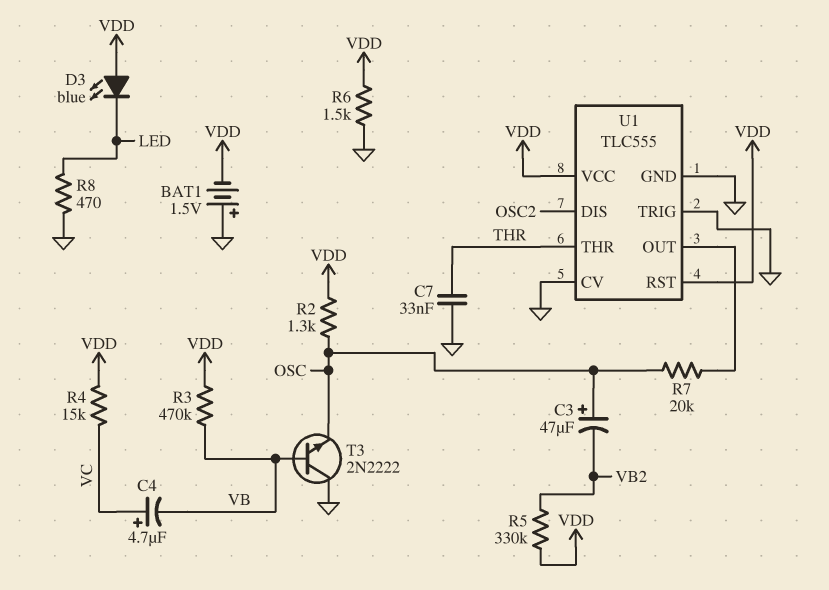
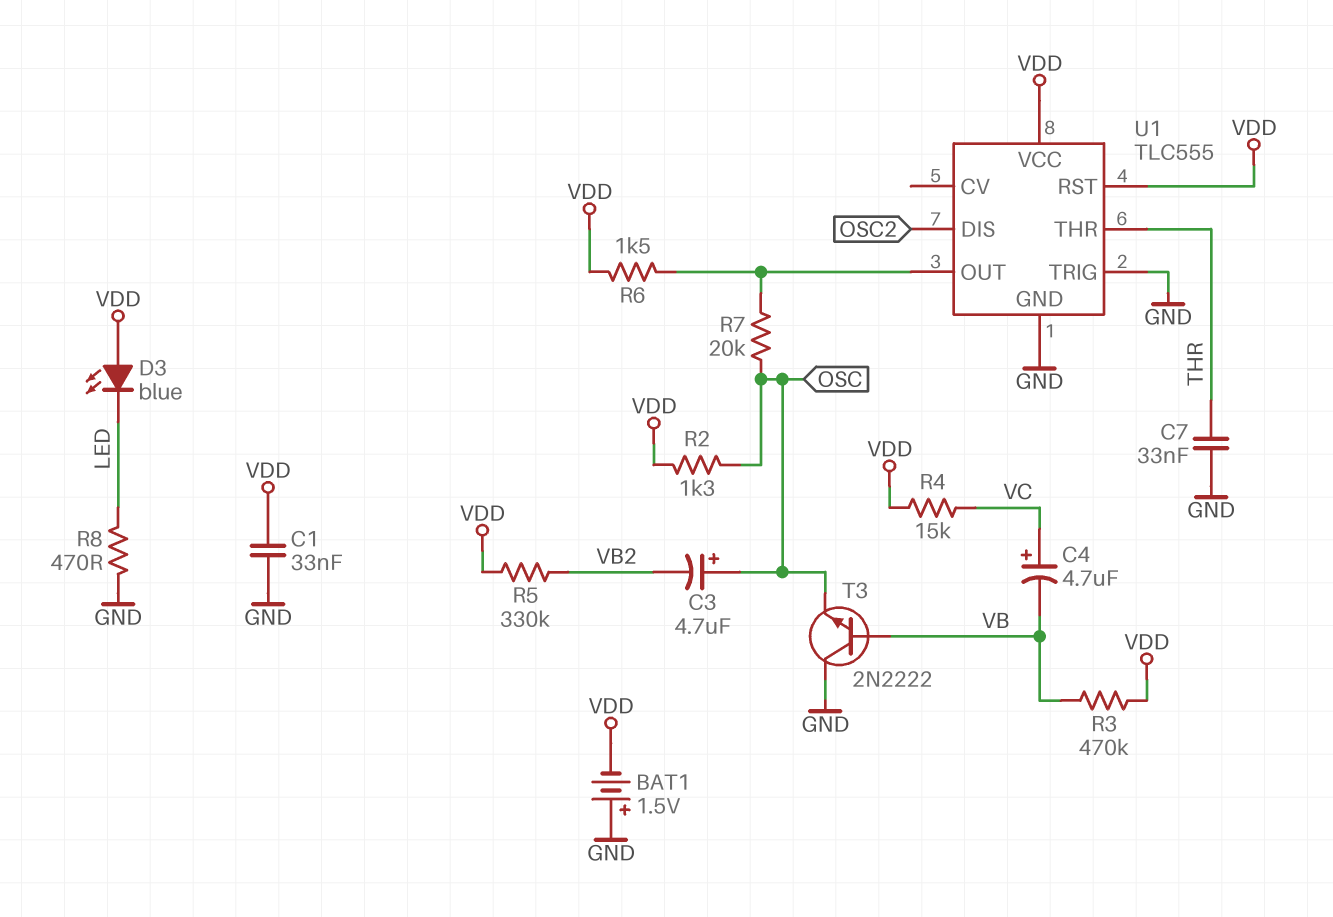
C1: none -> 33nF (GND, VDD)
C3: 47uF (plus OSC, minus VB2) -> 4.7uF (plus OSC, minus VB2)
R6: 1.5k (GND, VDD) -> 1.5k (U1/OUT, VDD)
U1 pin CV: GND -> none

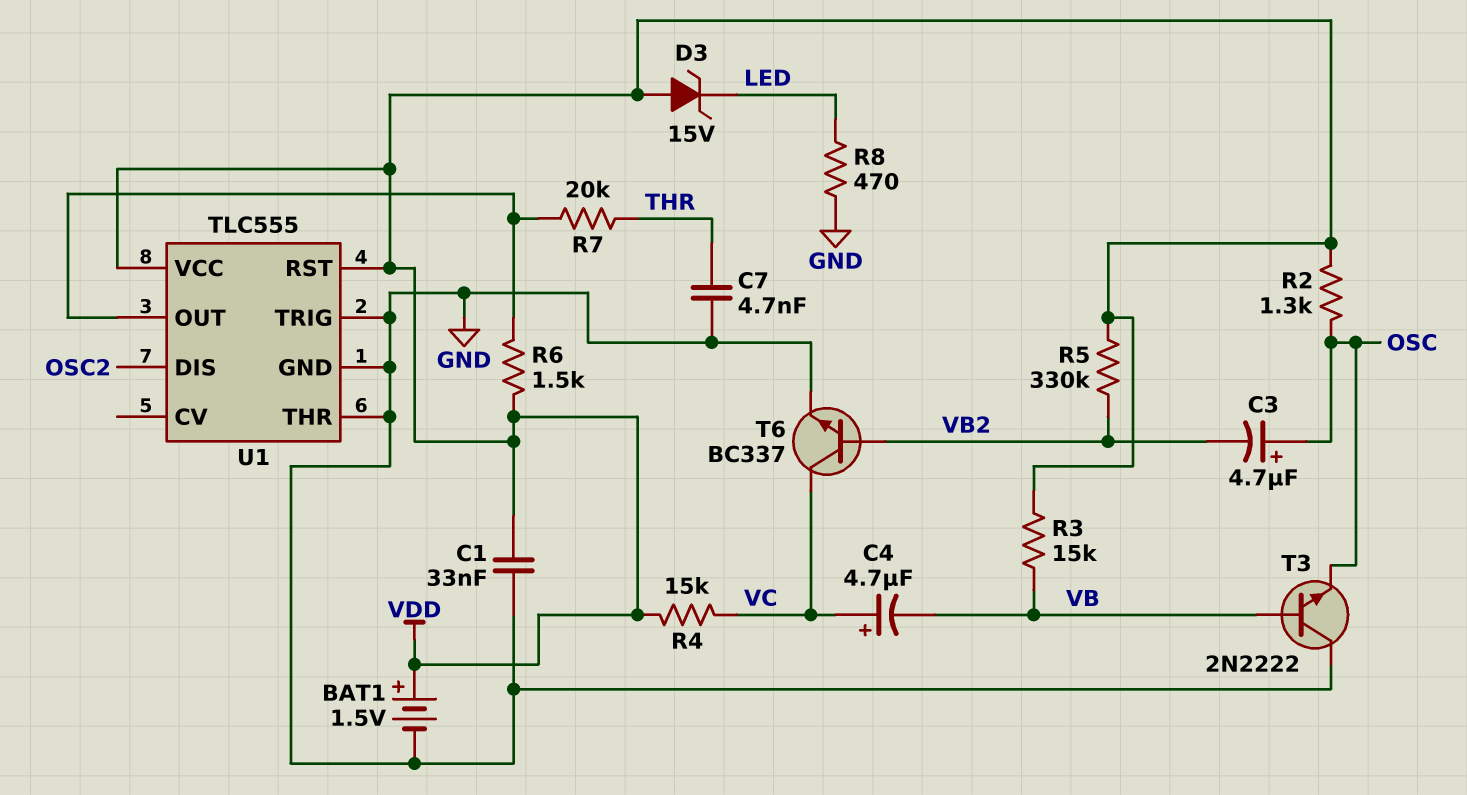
BAT1: 1.5V (plus GND, minus VDD) -> 1.5V (plus VDD, minus GND)
C7: 33nF (GND, THR) -> 4.7nF (GND, THR)
D3: LED blue (A VDD, K LED) -> zener 15V (A VDD, K LED)
R3: 470k (VB, VDD) -> 15k (VB, VDD)
R7: 20k (OSC, U1/OUT) -> 20k (THR, U1/OUT)
T6: none -> NPN BC337 (B VB2, C VC, E GND)
U1 pin THR: THR -> GND

